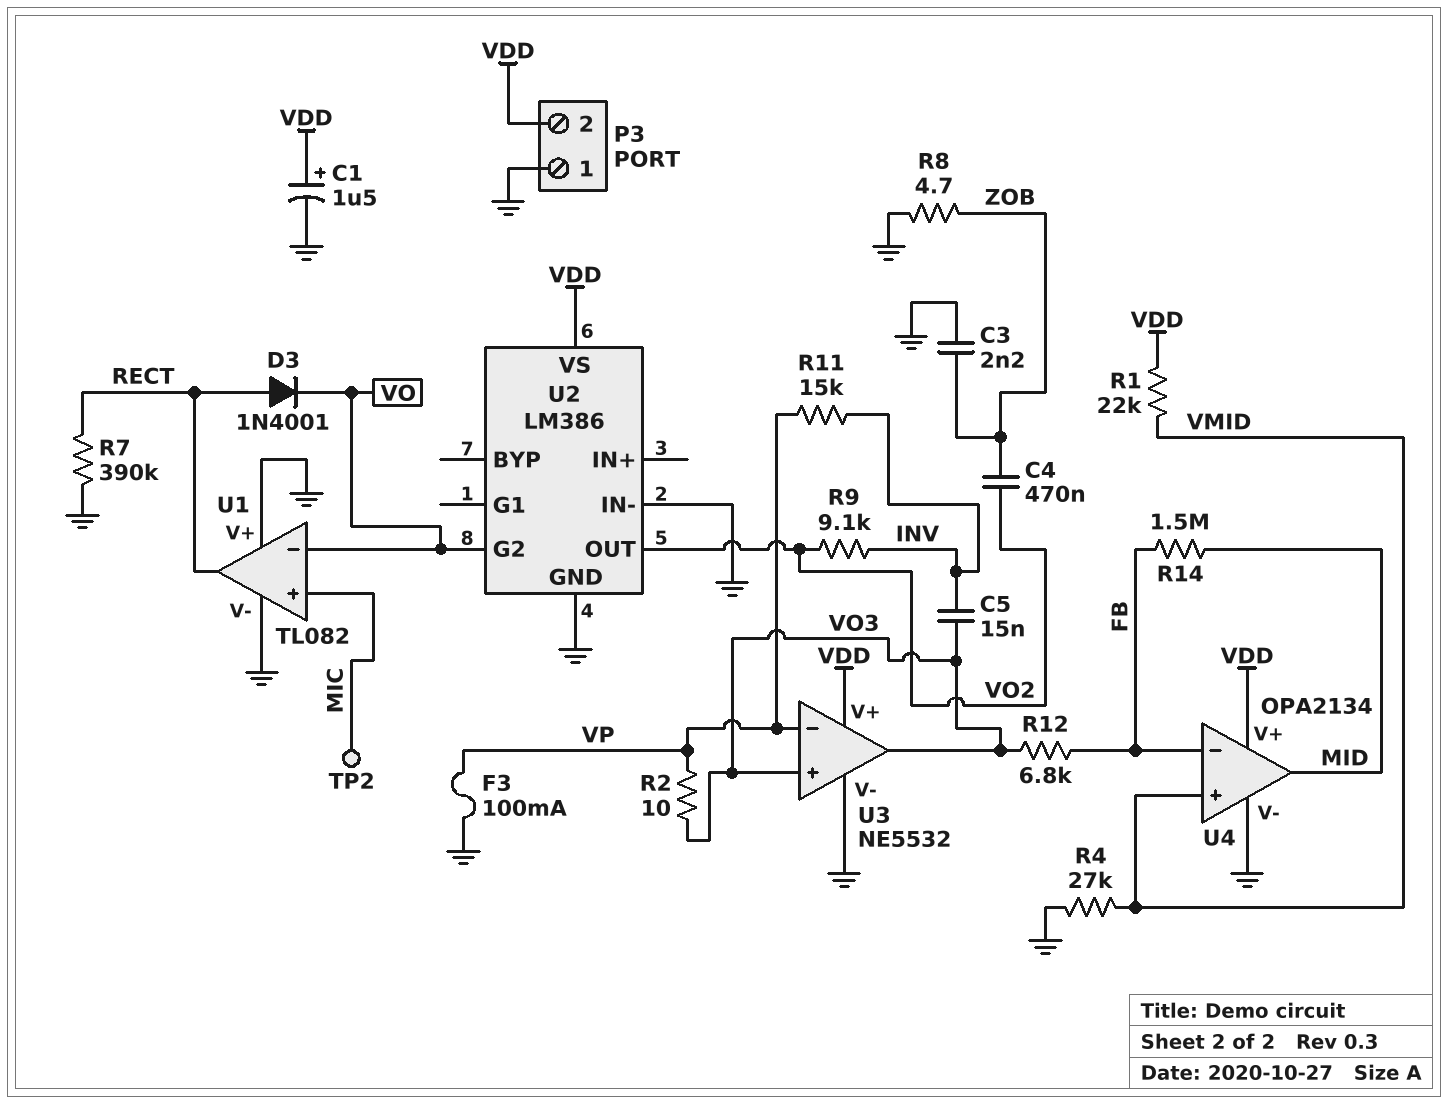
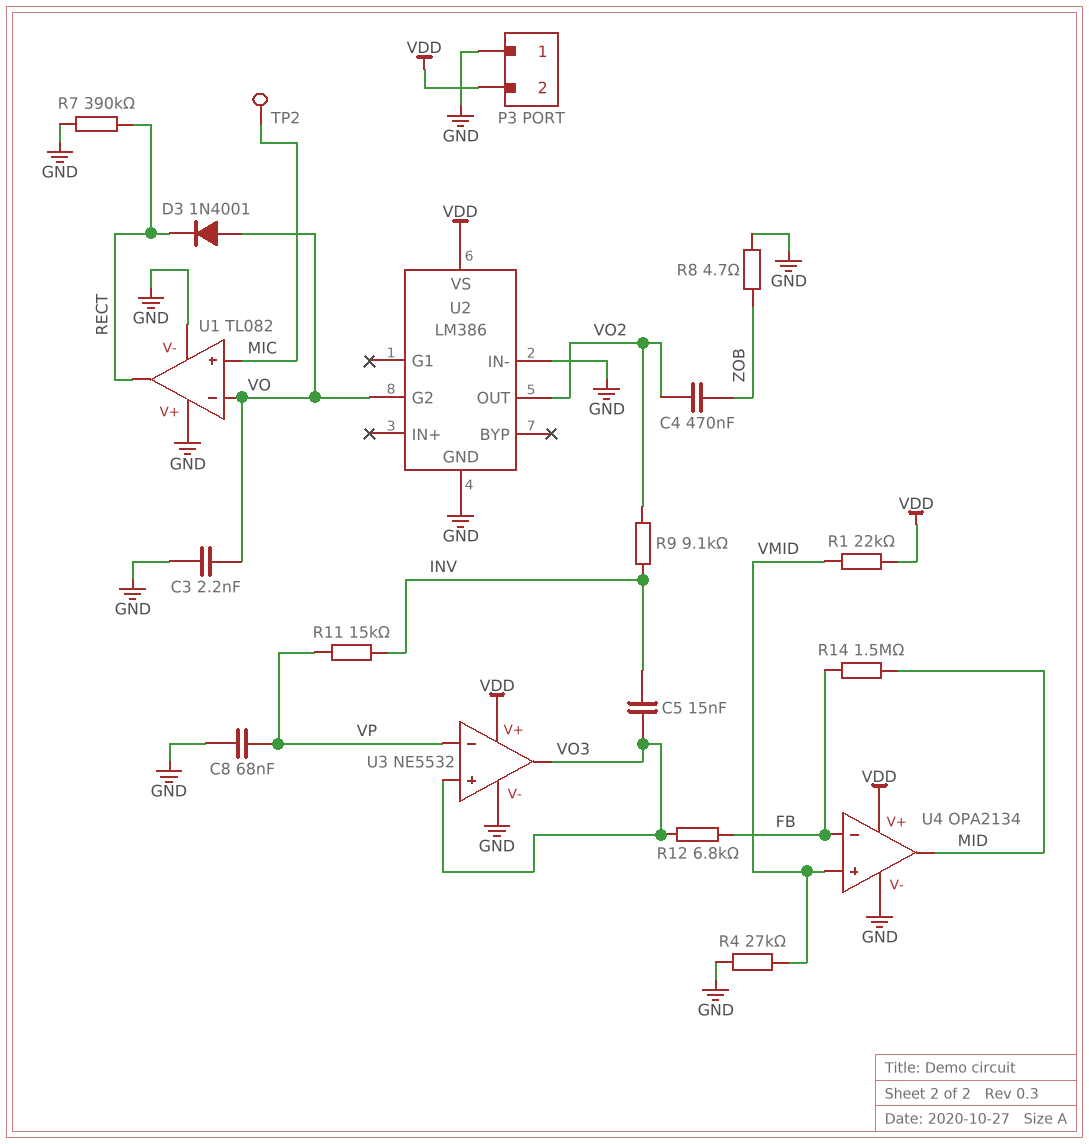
C1: 1.5uF (plus VDD, minus GND) -> none
C3: 2.2nF (GND, ZOB) -> 2.2nF (GND, VO)
C8: none -> 68nF (GND, VP)
D3: diode 1N4001 (A RECT, K VO) -> diode 1N4001 (A VO, K RECT)
F3: 100mA (GND, VP) -> none
R2: 10 (VO3, VP) -> none

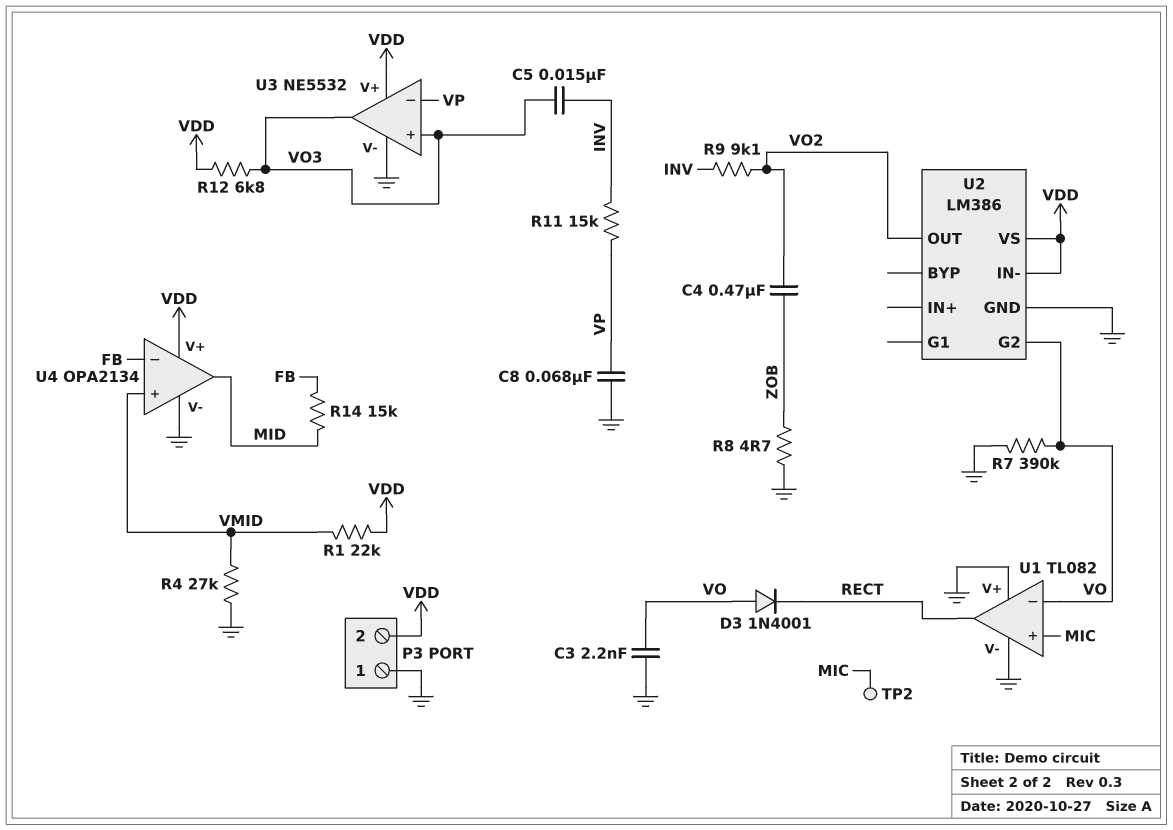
R7: 390k (GND, RECT) -> 390k (GND, VO)
R12: 6.8k (FB, VO3) -> 6.8k (VDD, VO3)
R14: 1.5M (FB, MID) -> 15k (FB, MID)
U2 pin IN-: GND -> VDD

